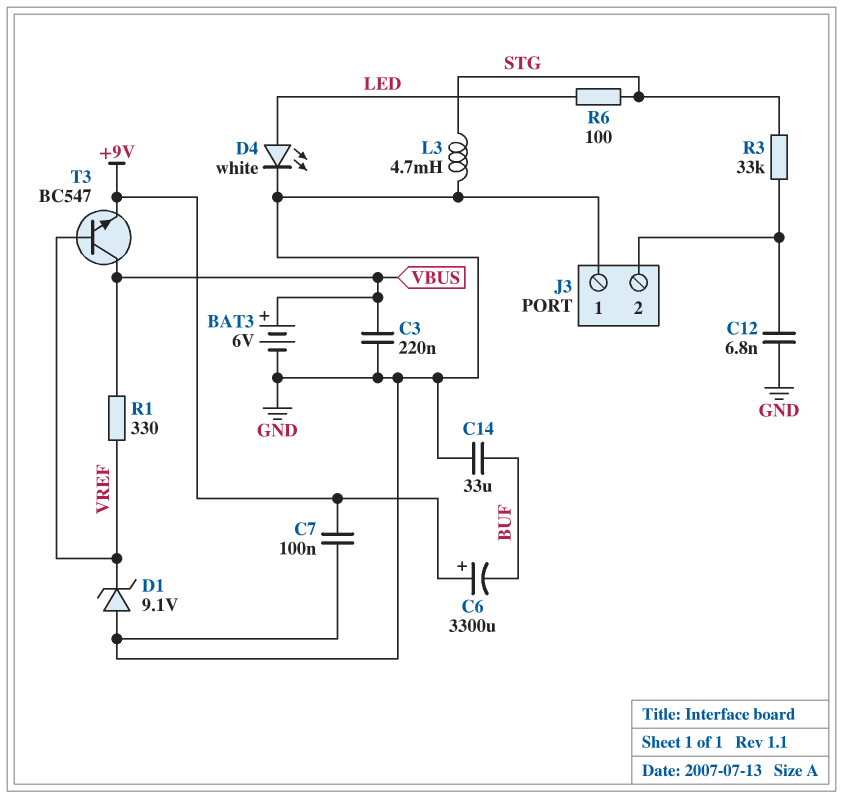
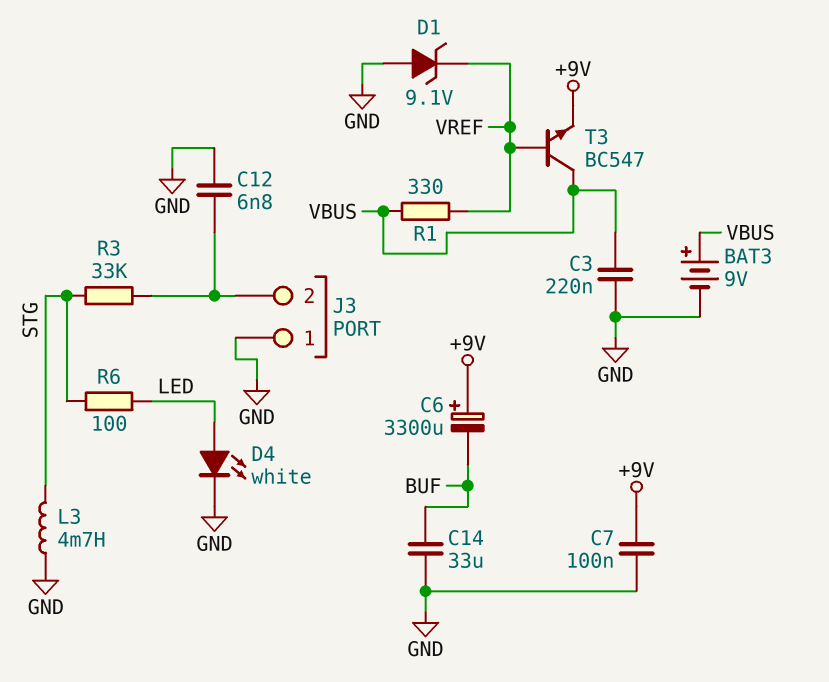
BAT3: 6V (plus VBUS, minus GND) -> 9V (plus VBUS, minus GND)

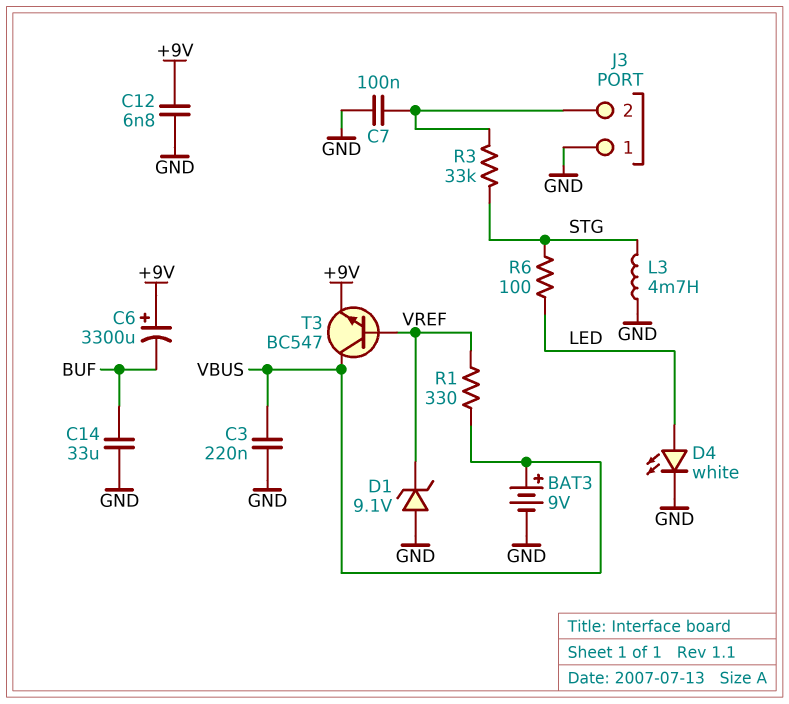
C7: 100nF (+9V, GND) -> 100nF (GND, J3/2)
C12: 6.8nF (GND, J3/2) -> 6.8nF (+9V, GND)

